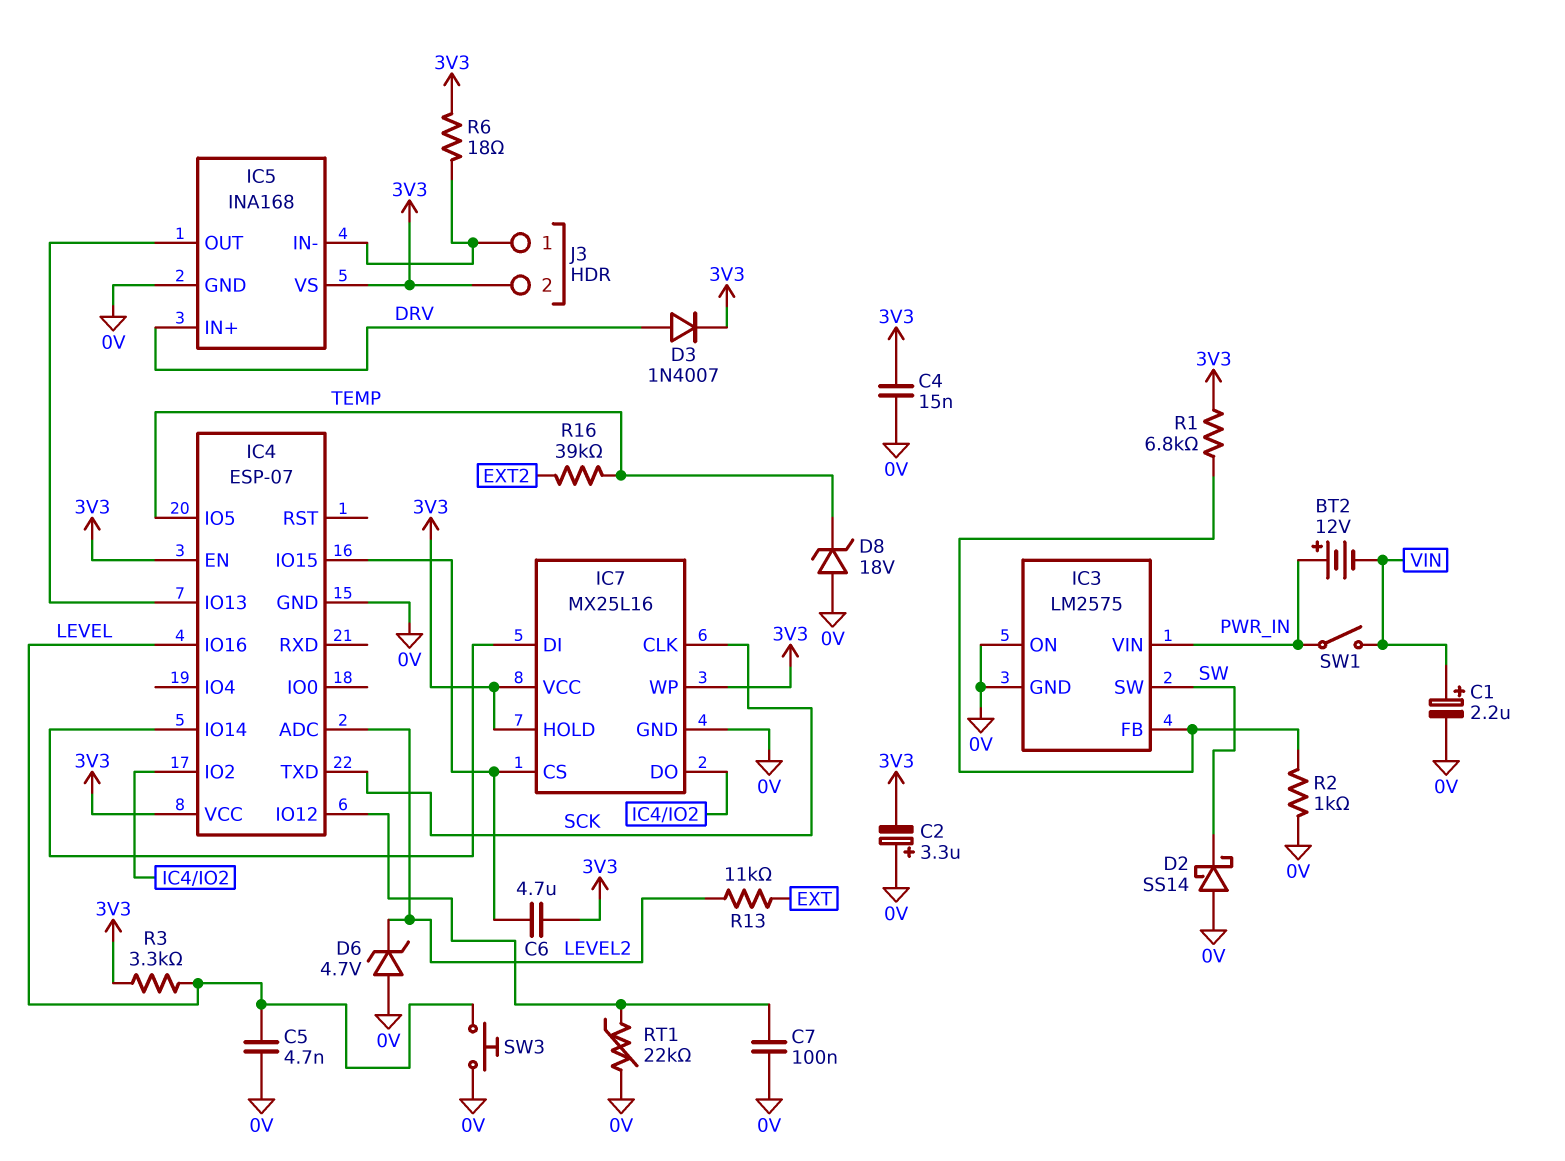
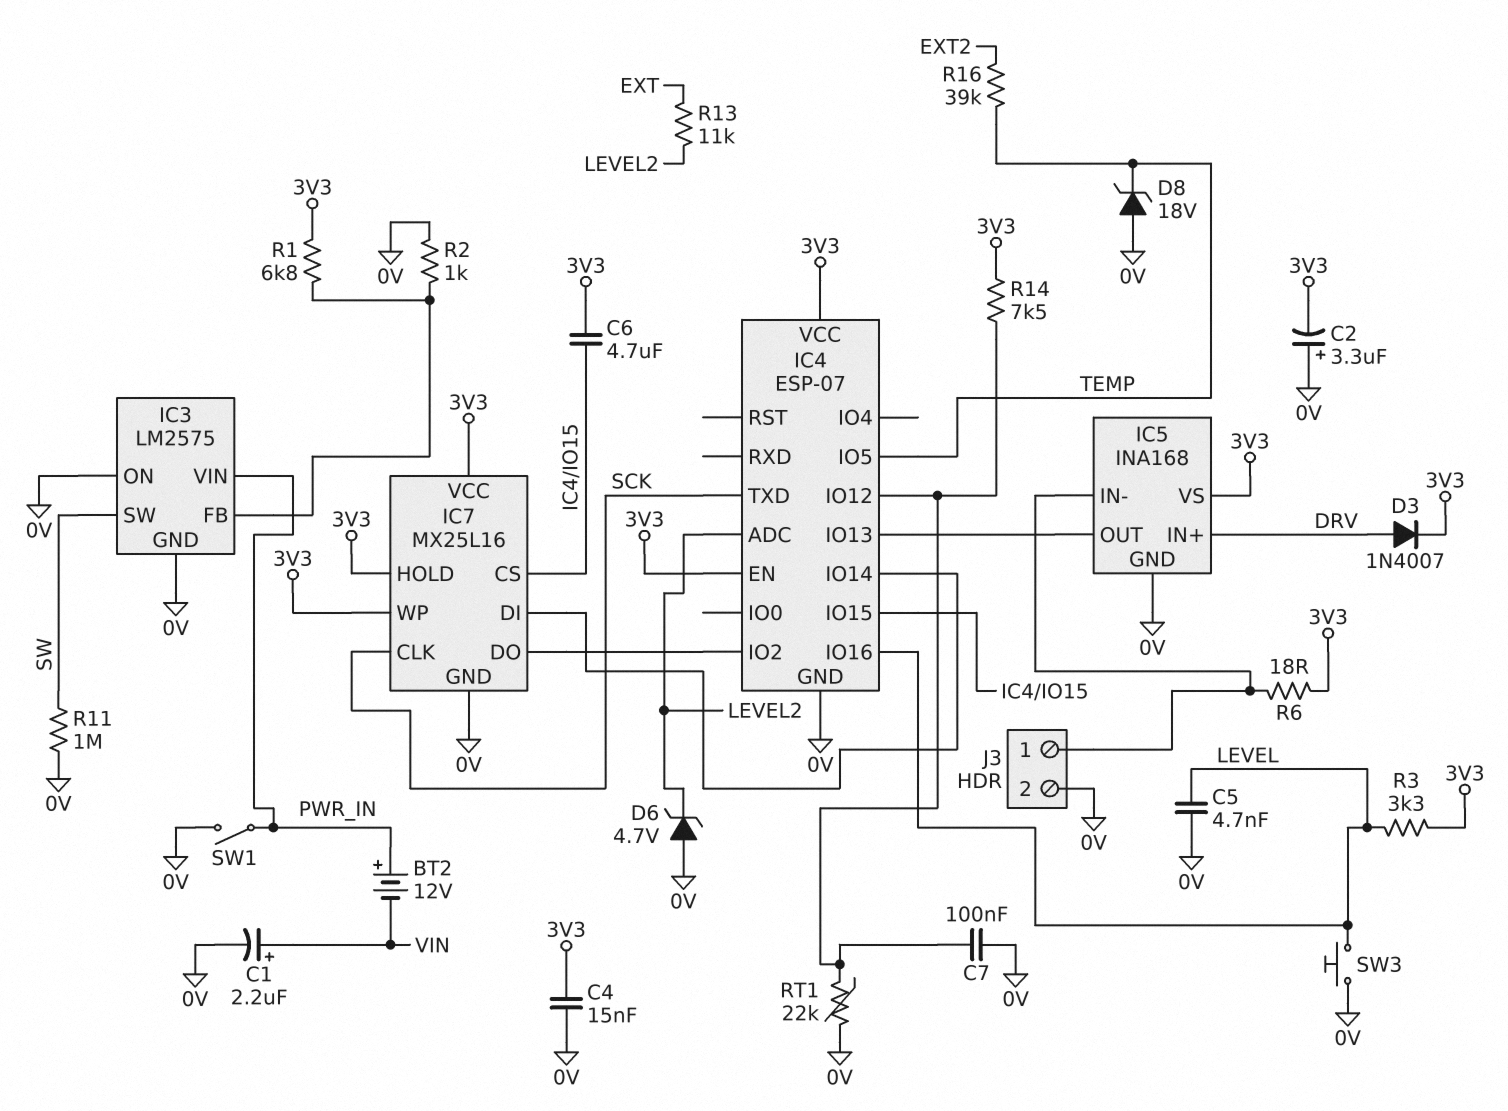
D2: schottky SS14 (A 0V, K SW) -> none
J3 pin 2: 3V3 -> 0V
R11: none -> 1M (0V, SW)
R14: none -> 7.5k (3V3, IC4/IO12)
SW1: switch (PWR_IN, VIN) -> switch (0V, PWR_IN)

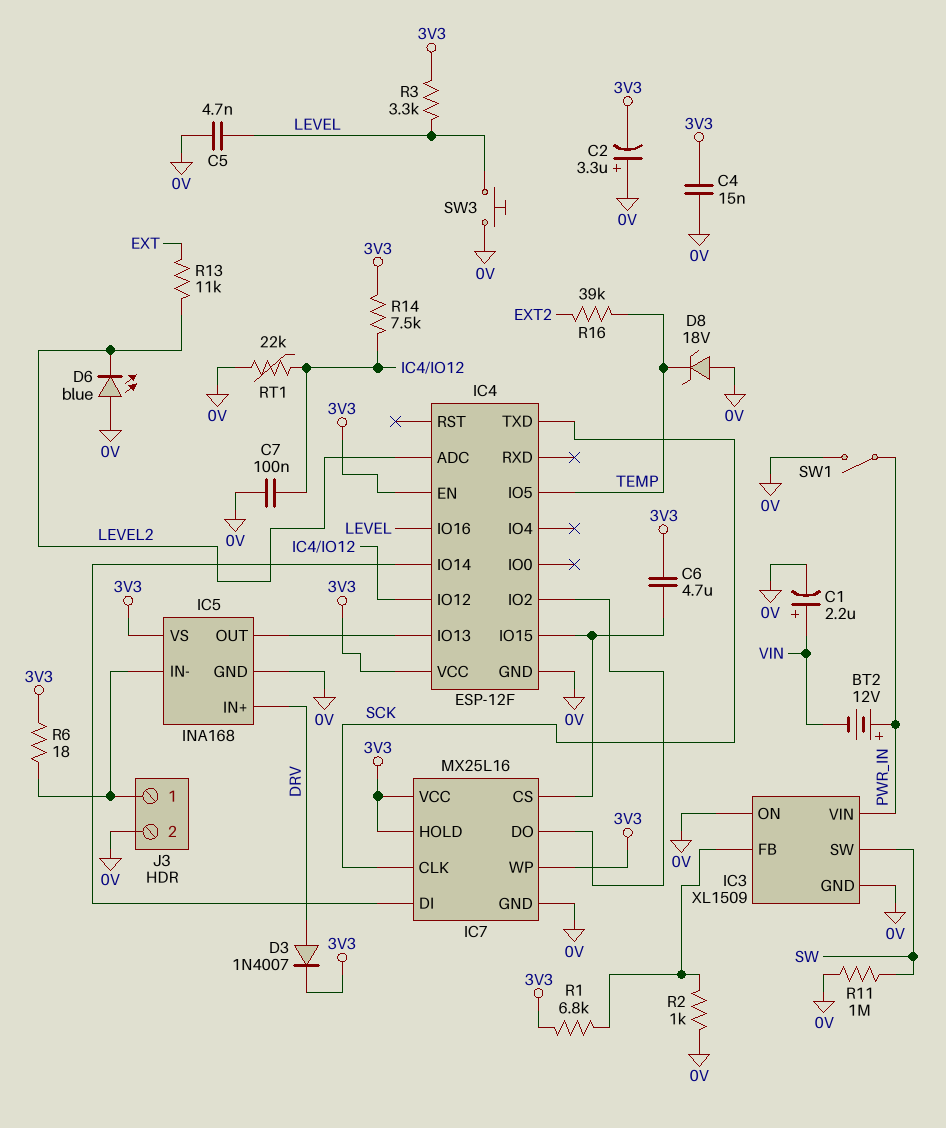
D6: zener 4.7V (A 0V, K LEVEL2) -> LED blue (A 0V, K LEVEL2)
IC3: LM2575 -> XL1509
IC4: ESP-07 -> ESP-12F

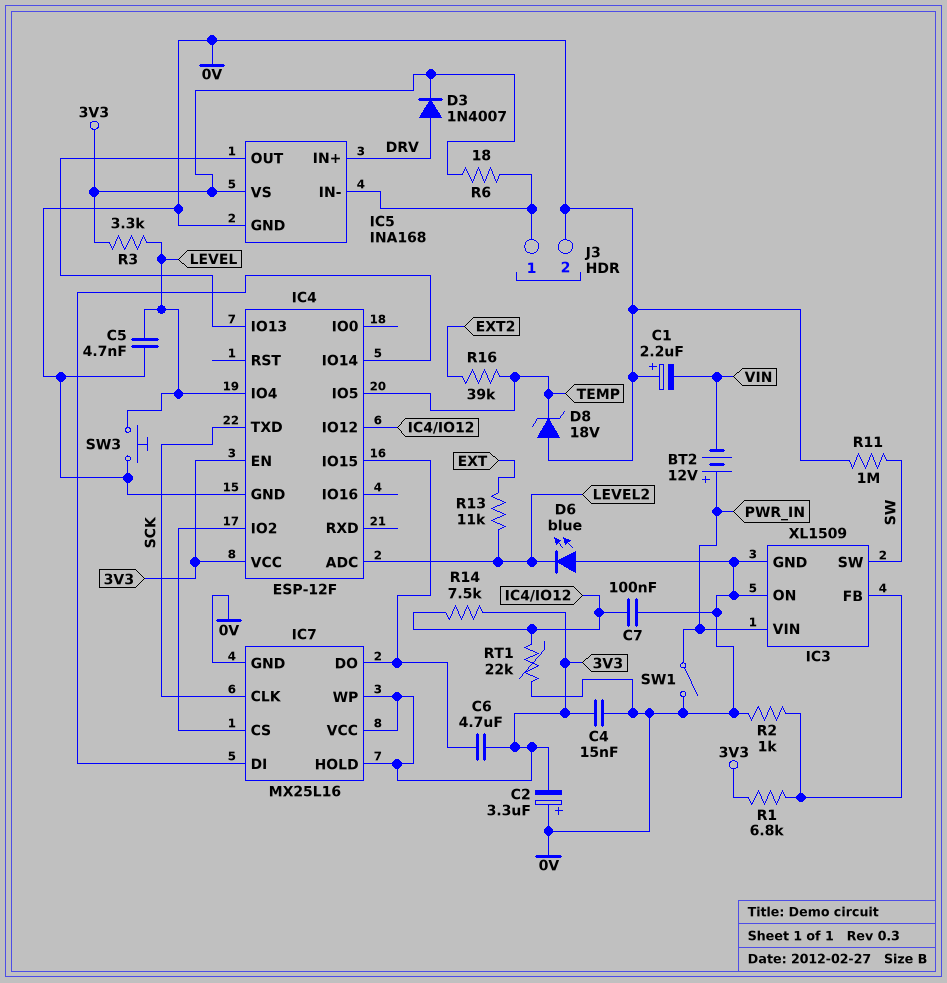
C1: 2.2uF (plus VIN, minus 0V) -> 2.2uF (plus 0V, minus VIN)
IC4 pin IO4: none -> LEVEL
IC4 pin IO16: LEVEL -> none
IC7 pin CS: IC4/IO15 -> IC4/IO2
IC7 pin DO: IC4/IO2 -> IC4/IO15

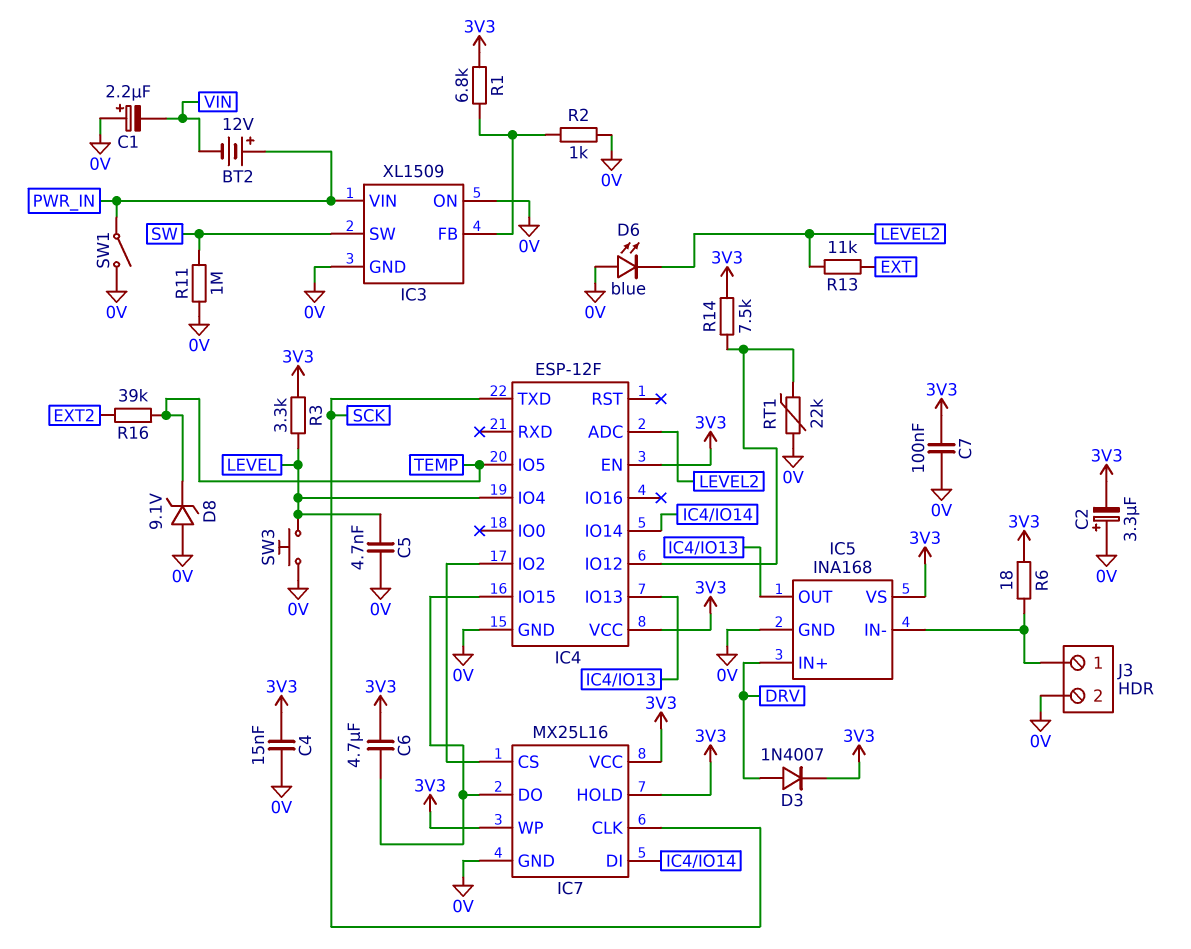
C7: 100nF (0V, IC4/IO12) -> 100nF (0V, 3V3)
D8: zener 18V (A 0V, K TEMP) -> zener 9.1V (A 0V, K TEMP)

